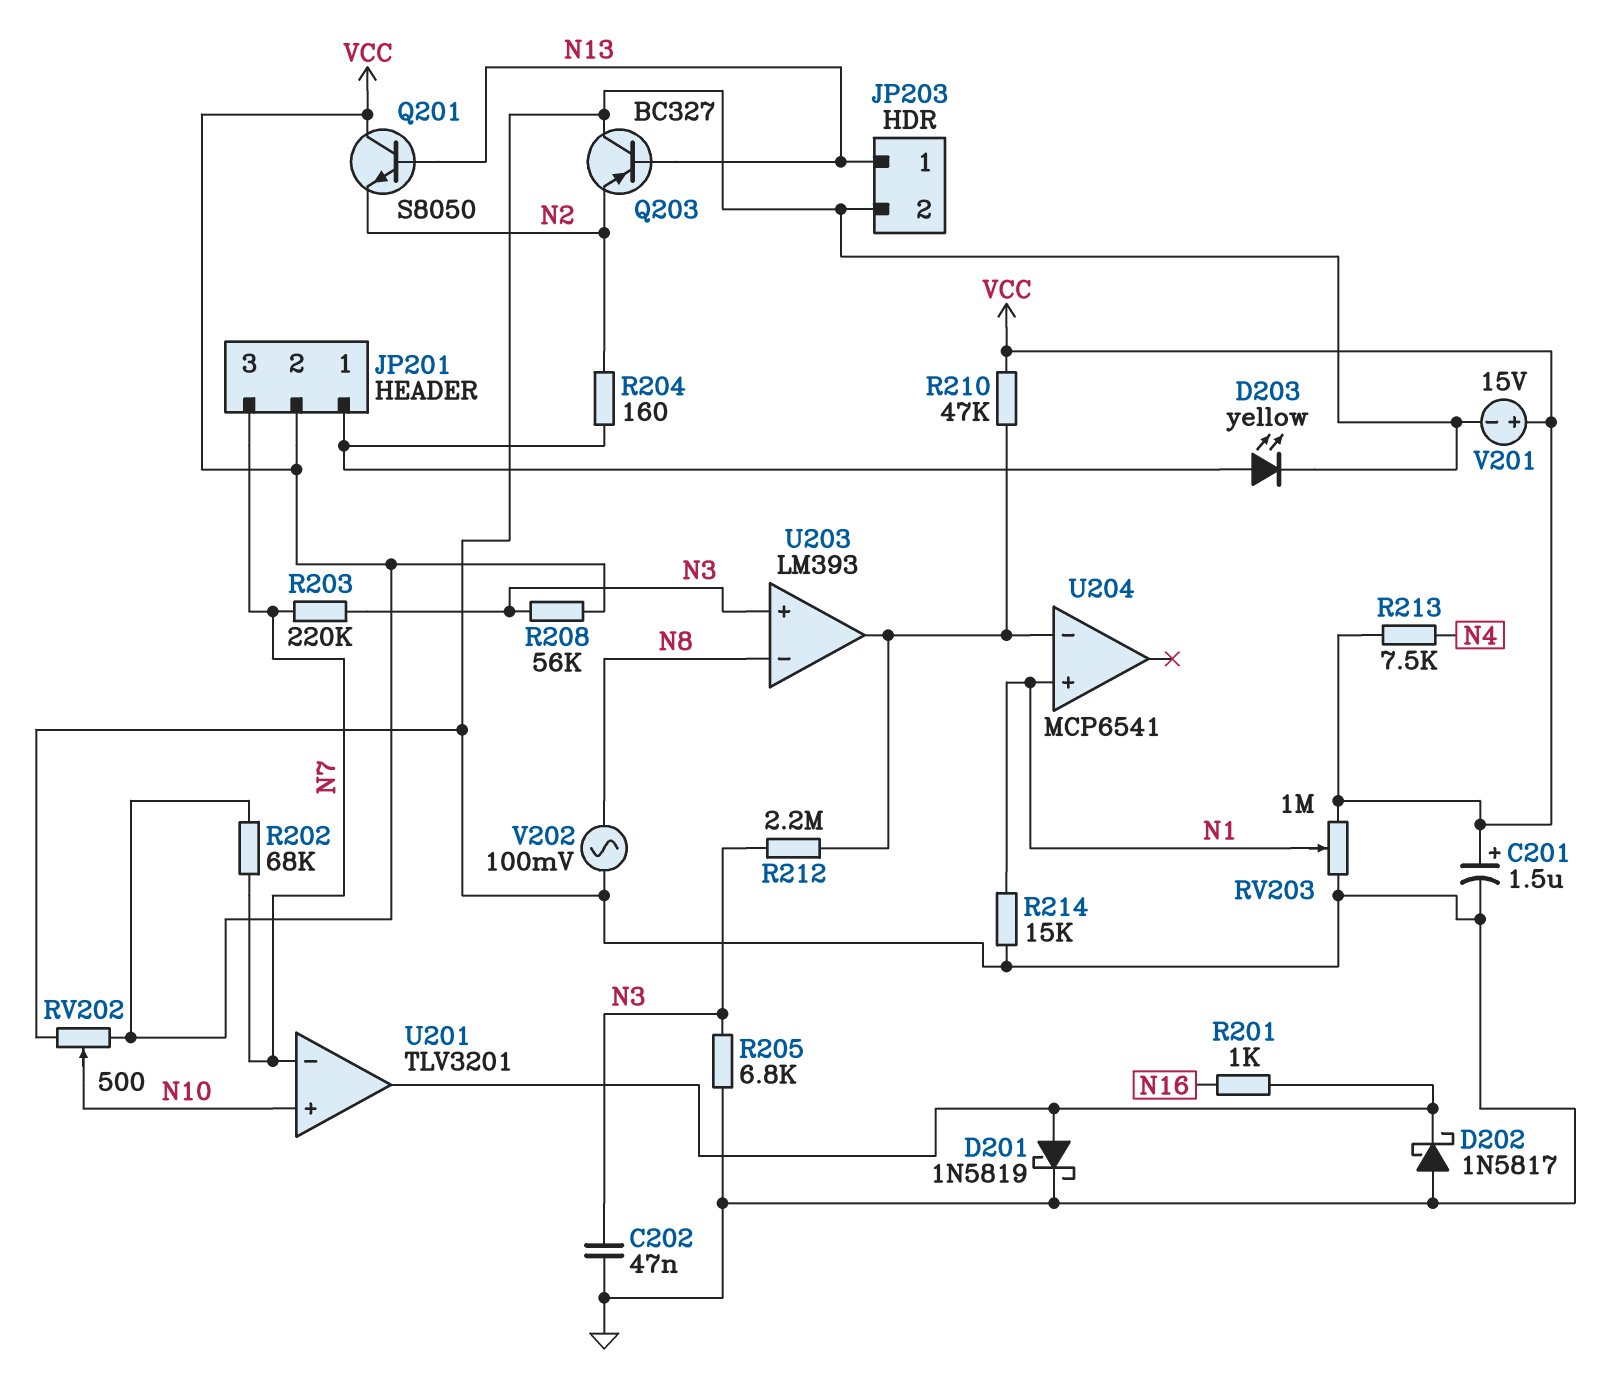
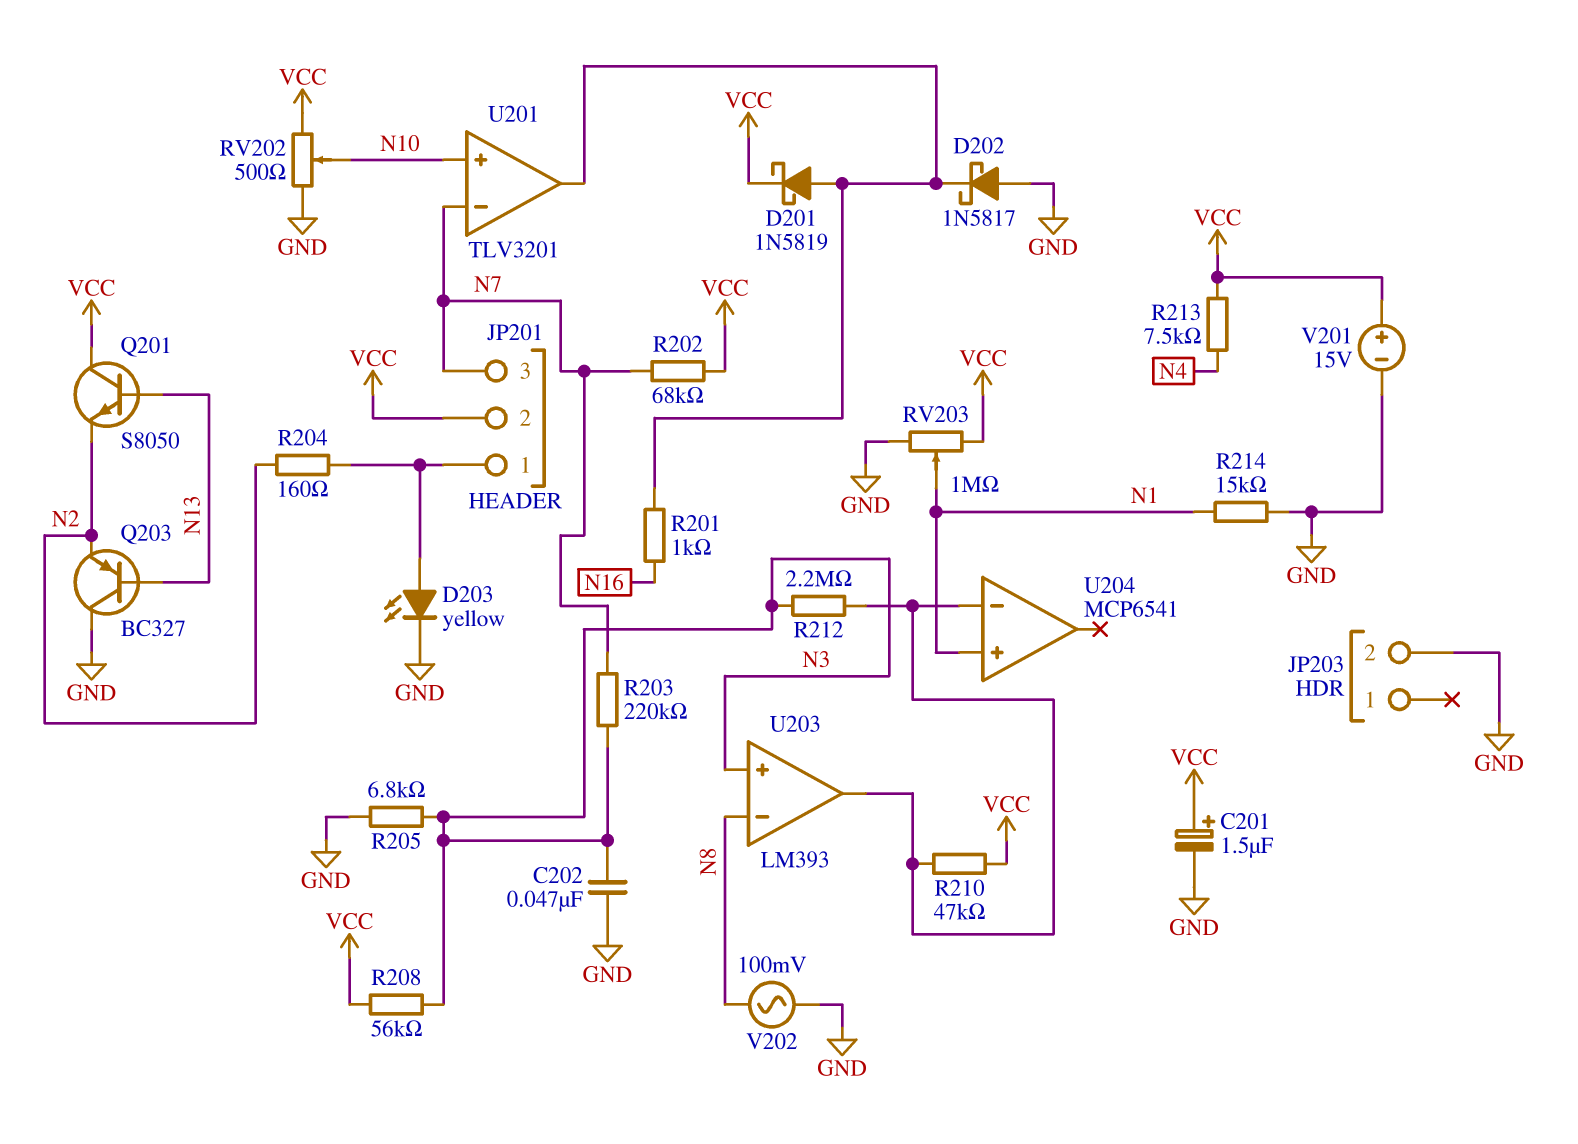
D201: schottky 1N5819 (A U201/out, K GND) -> schottky 1N5819 (A U201/out, K VCC)
JP203 pin 1: N13 -> none

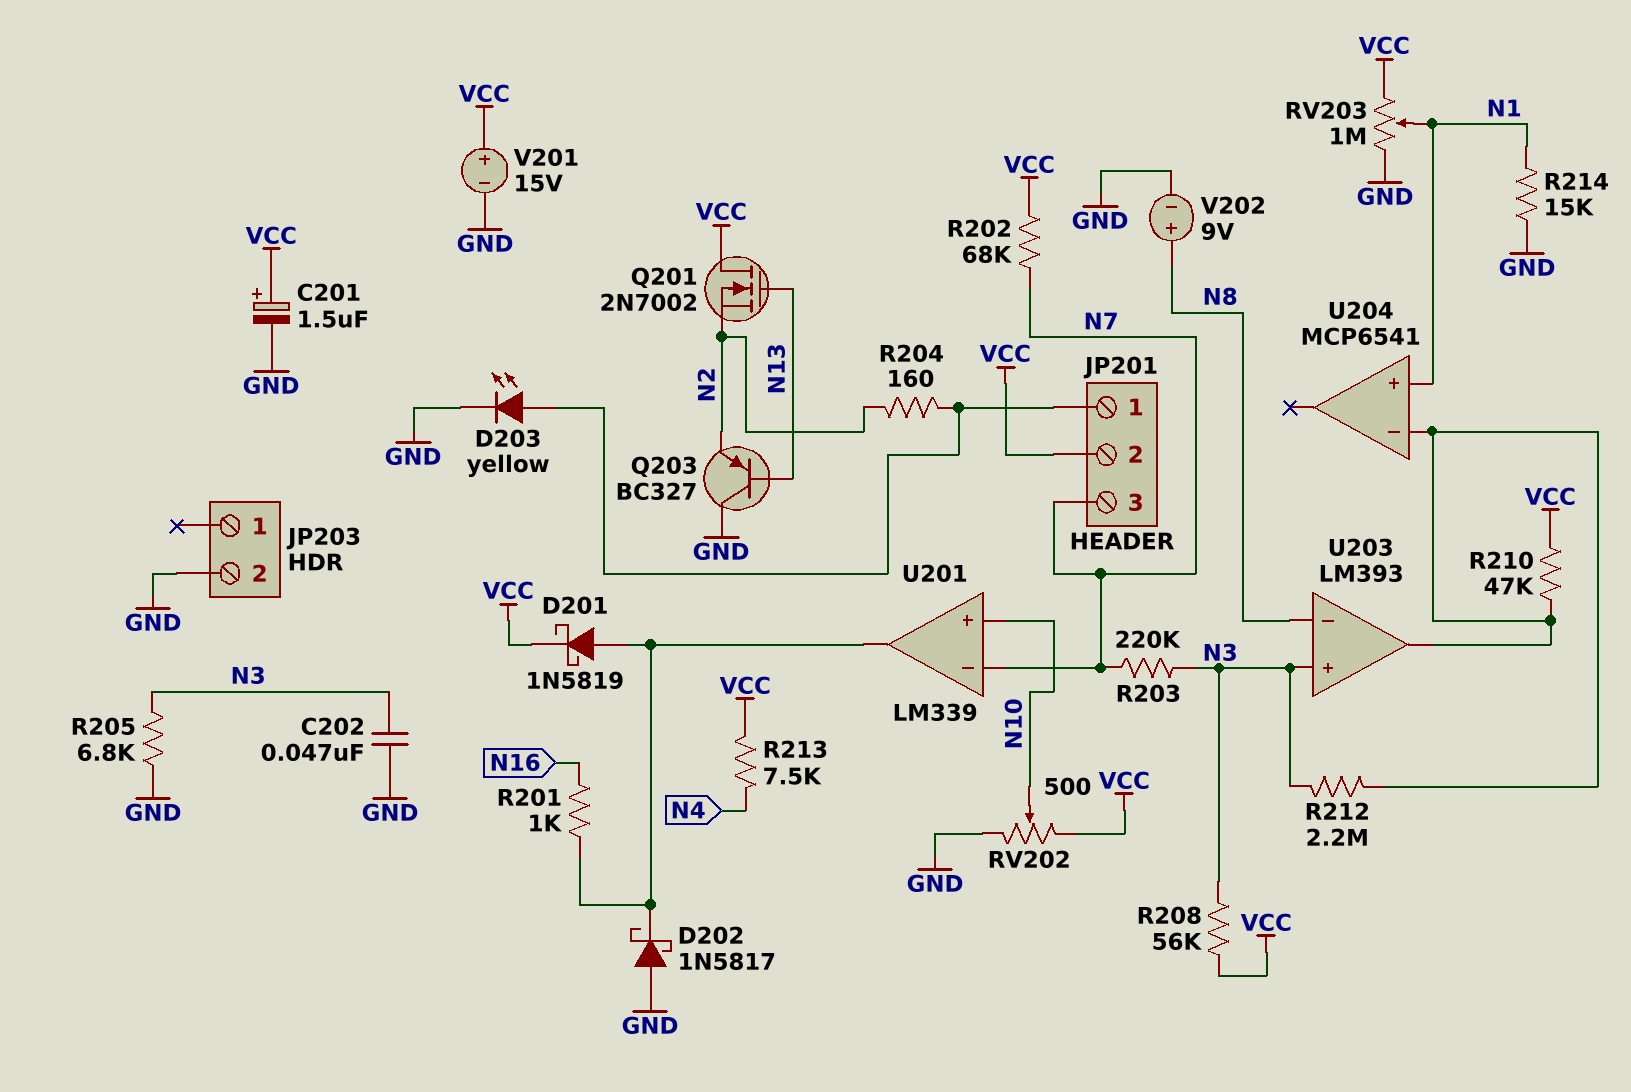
Q201: NPN S8050 (B N13, C VCC, E N2) -> NMOS 2N7002 (G N13, D VCC, S N2)
U201: TLV3201 -> LM339
V202: AC 100mV (GND, N8) -> 9V (plus N8, minus GND)

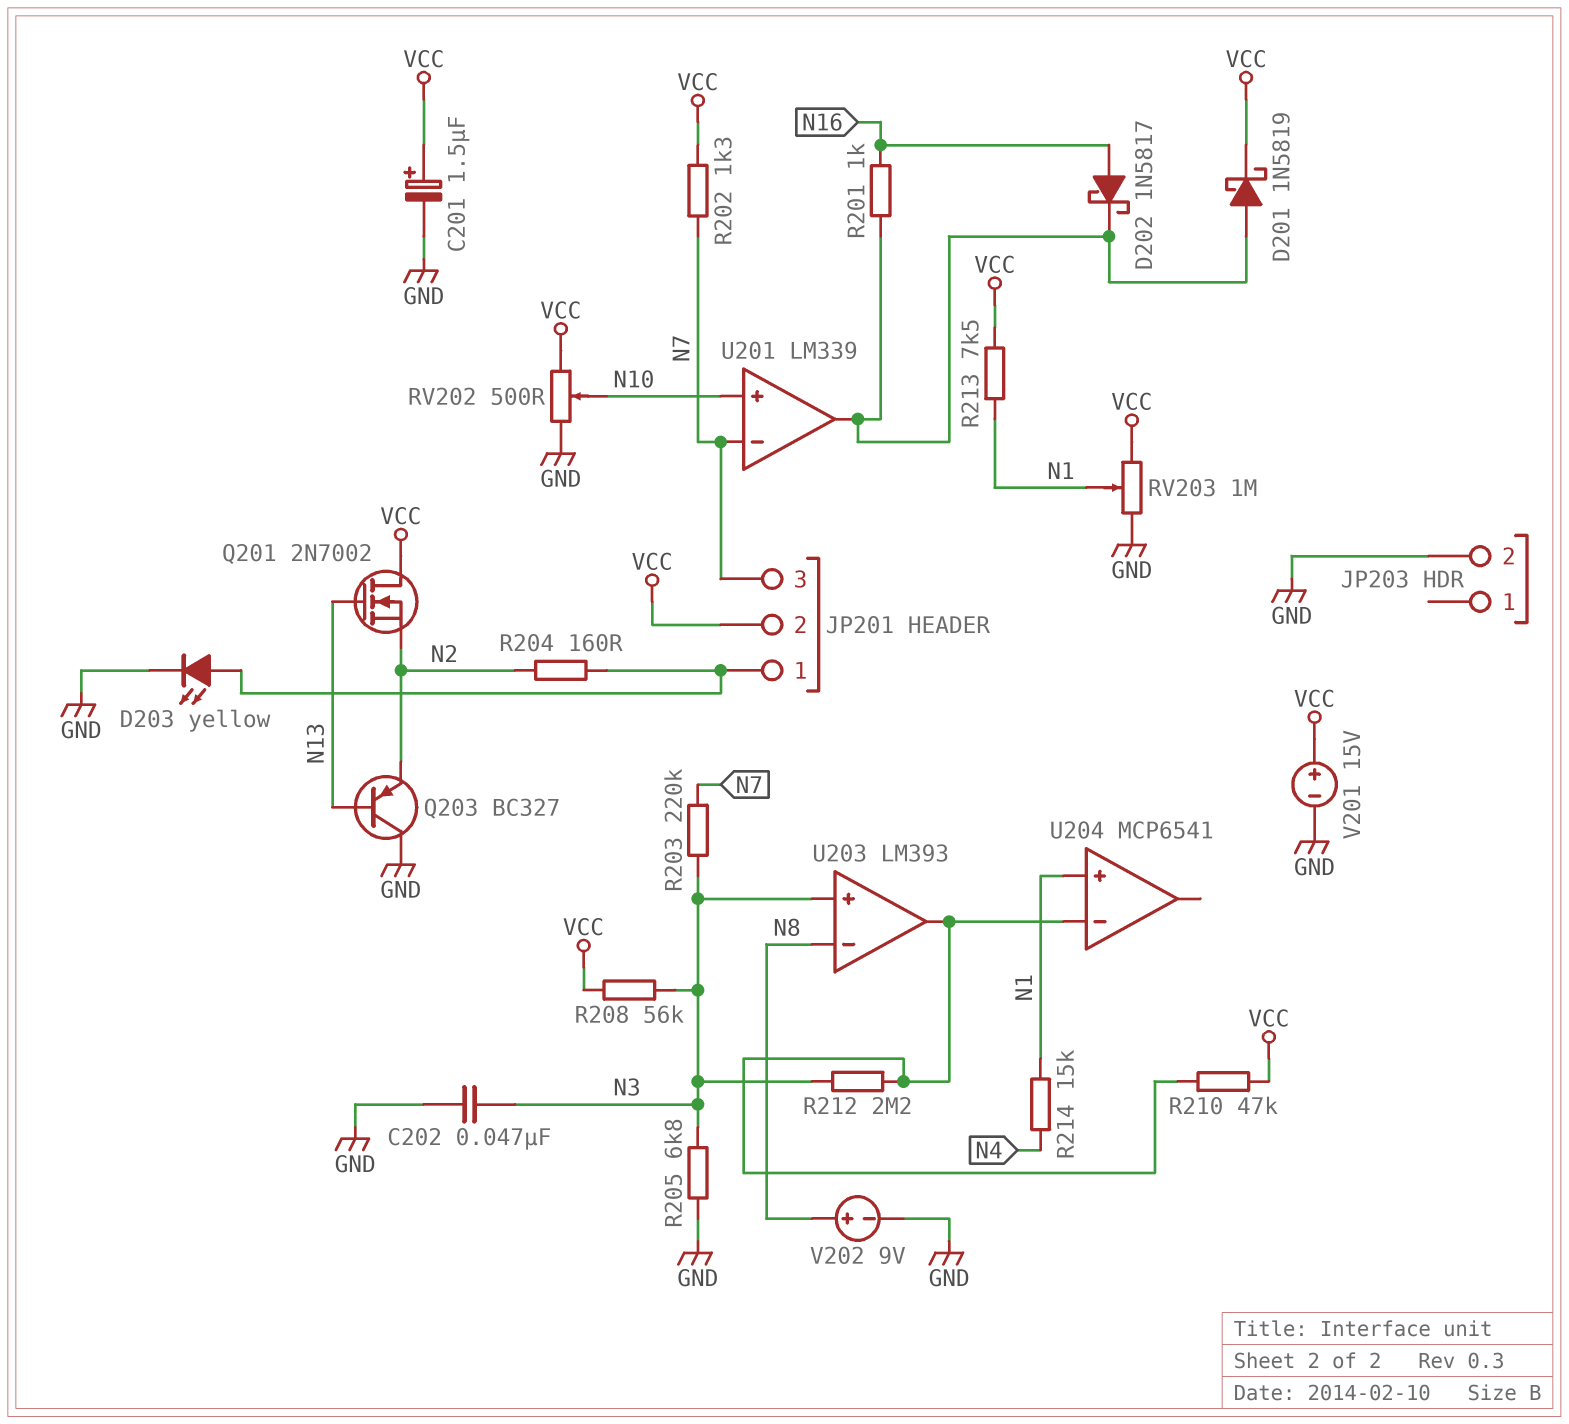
D202: schottky 1N5817 (A GND, K U201/out) -> schottky 1N5817 (A N16, K U201/out)
R202: 68k (N7, VCC) -> 1.3k (N7, VCC)
R213: 7.5k (N4, VCC) -> 7.5k (N1, VCC)
R214: 15k (GND, N1) -> 15k (N1, N4)

